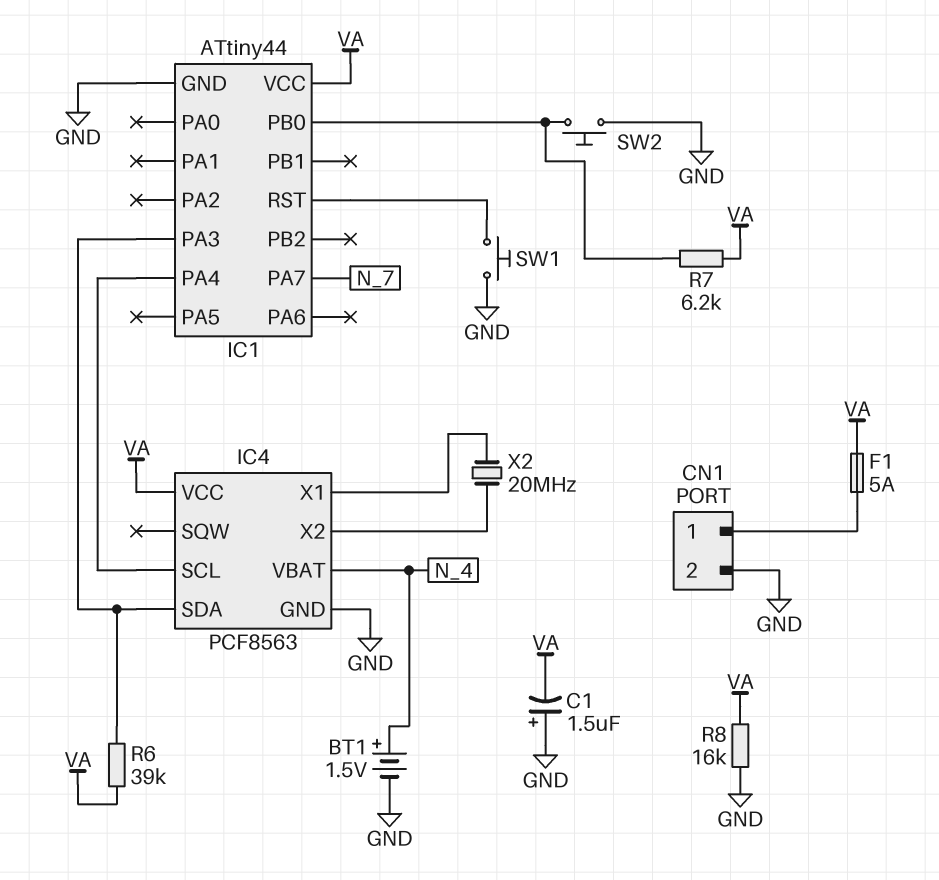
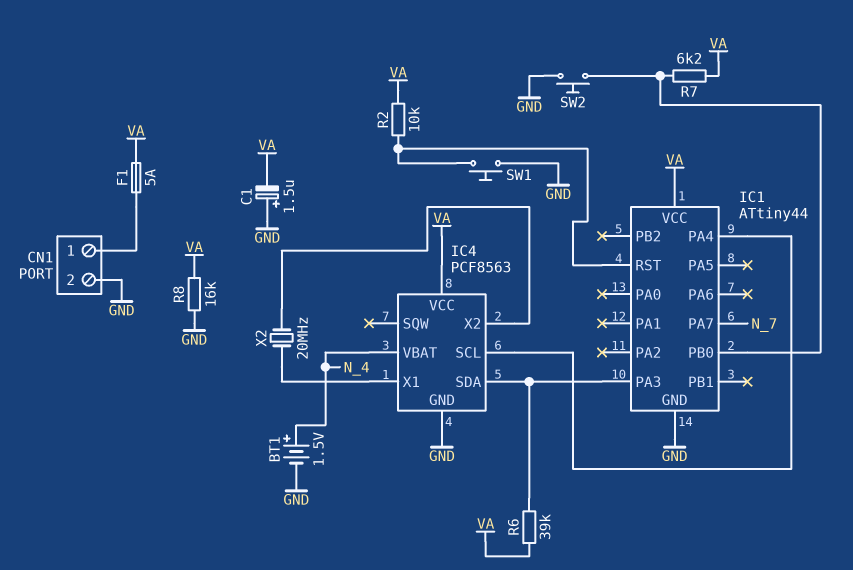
R2: none -> 10k (IC1/RST, VA)

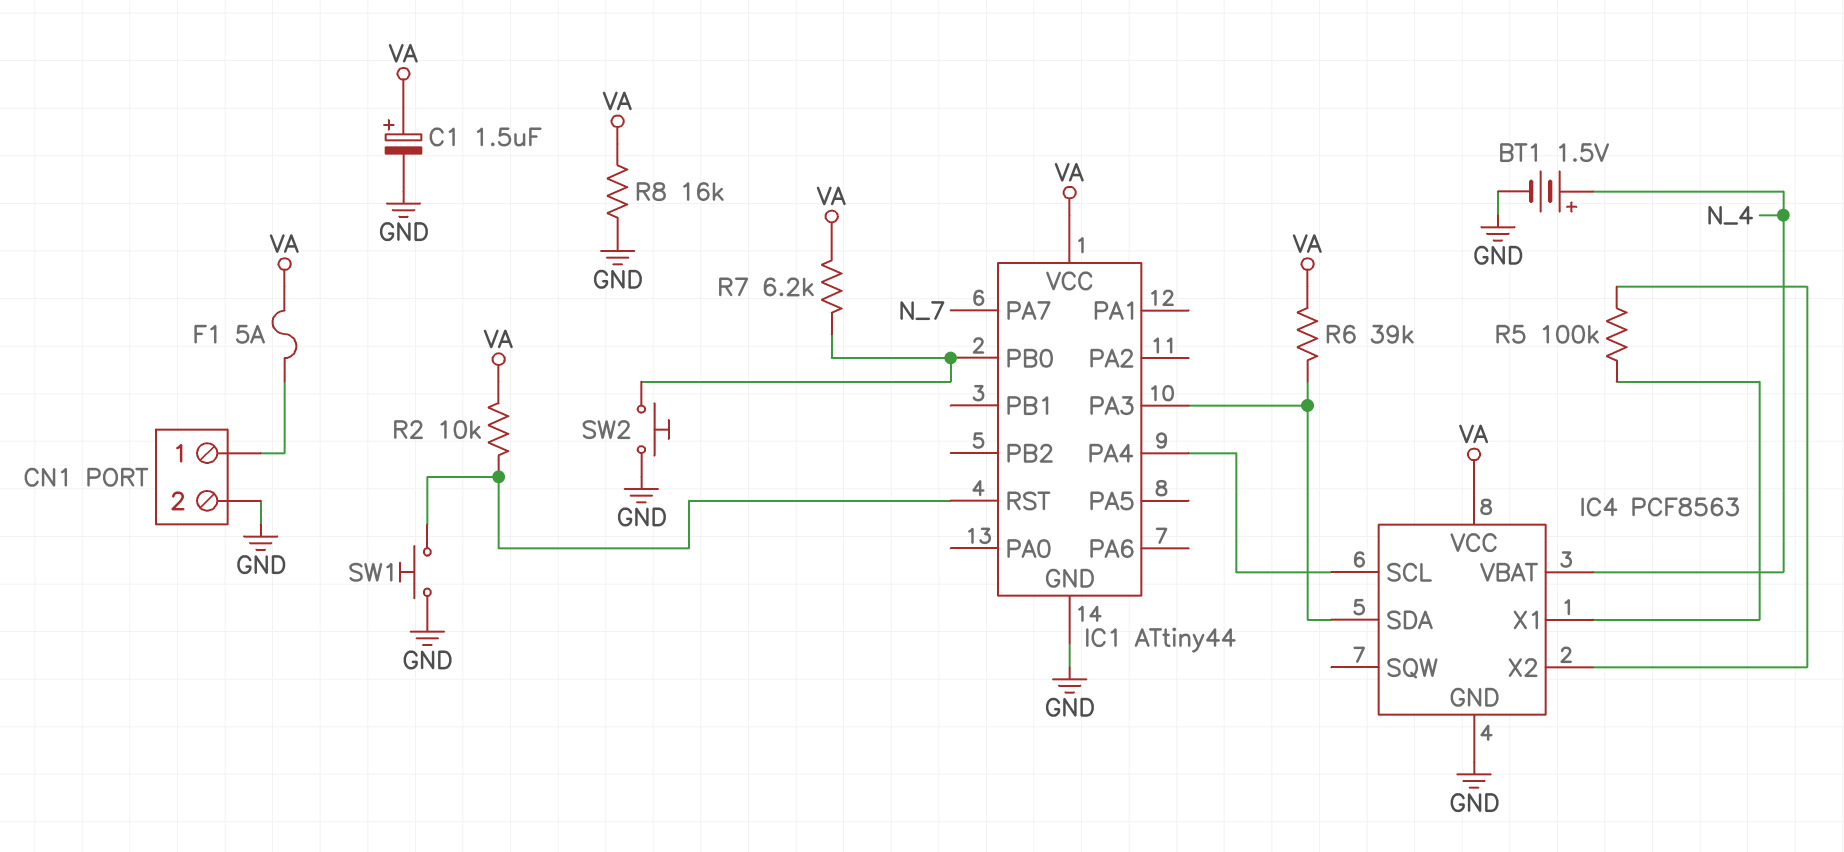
C1: 1.5uF (plus GND, minus VA) -> 1.5uF (plus VA, minus GND)
R5: none -> 100k (IC4/X1, IC4/X2)
X2: 20MHz (IC4/X1, IC4/X2) -> none

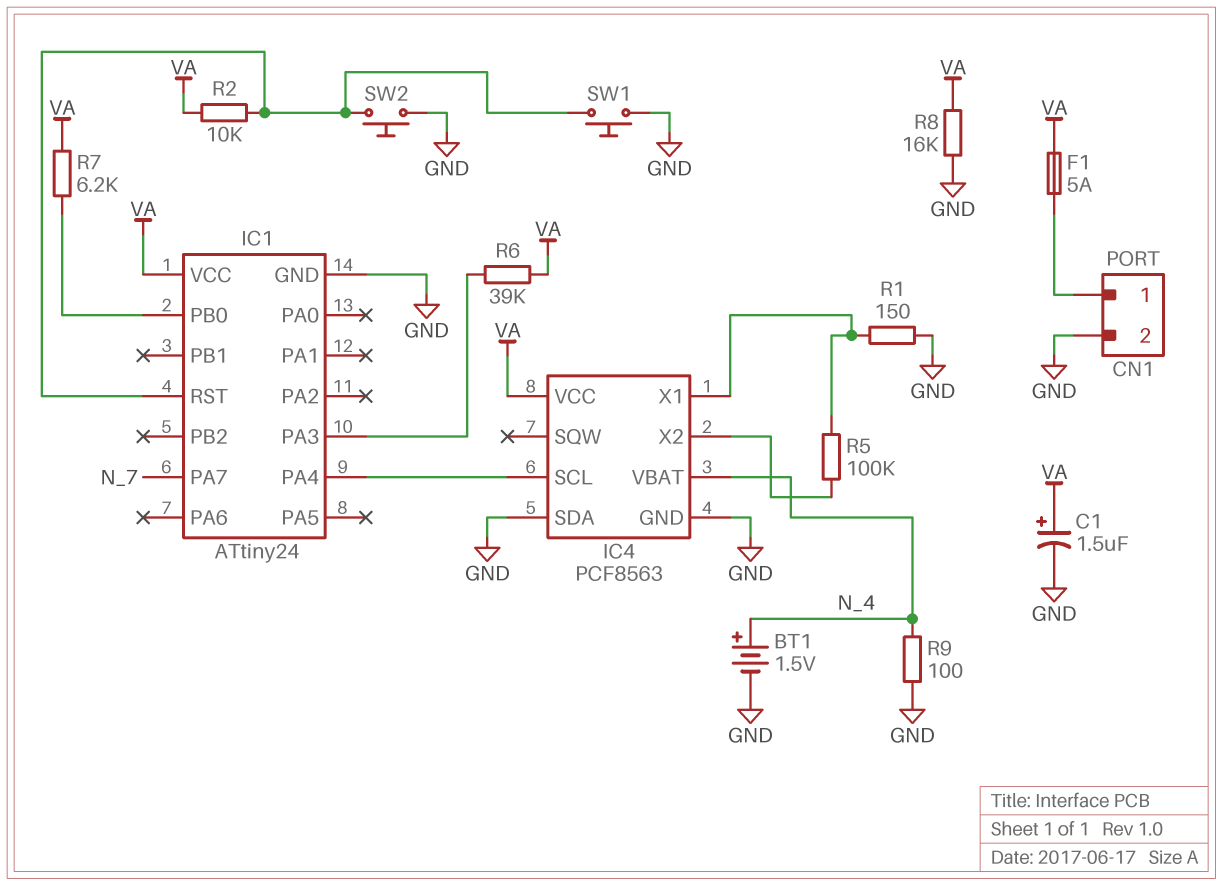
IC1: ATtiny44 -> ATtiny24
IC4 pin SDA: IC1/PA3 -> GND
R1: none -> 150 (GND, IC4/X1)
R9: none -> 100 (GND, N_4)
SW2: button (GND, IC1/PB0) -> button (GND, IC1/RST)

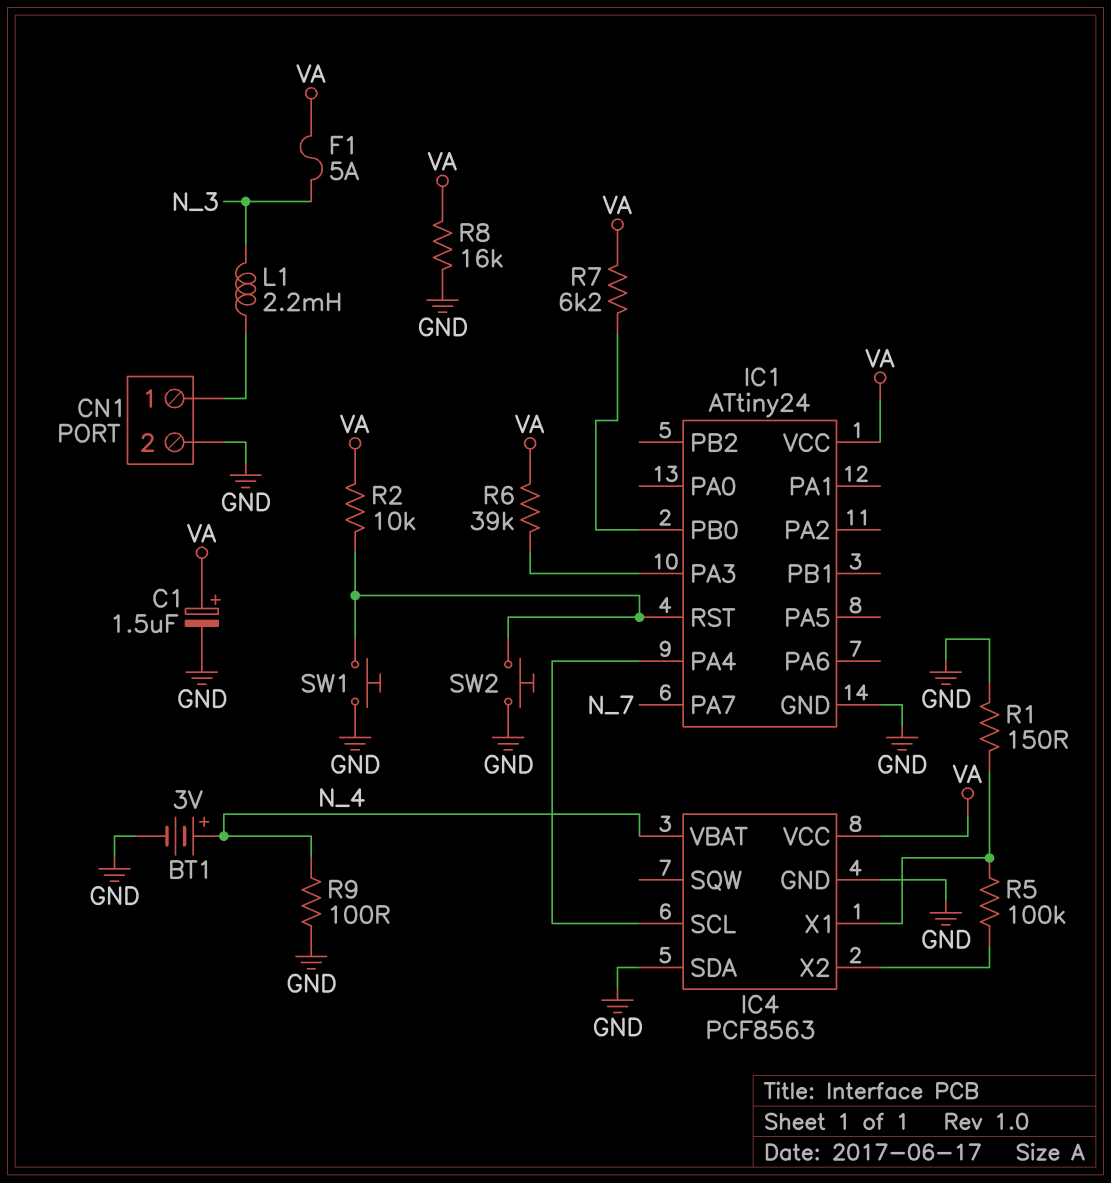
BT1: 1.5V (plus N_4, minus GND) -> 3V (plus N_4, minus GND)
F1: 5A (CN1/1, VA) -> 5A (N_3, VA)
L1: none -> 2.2mH (CN1/1, N_3)

